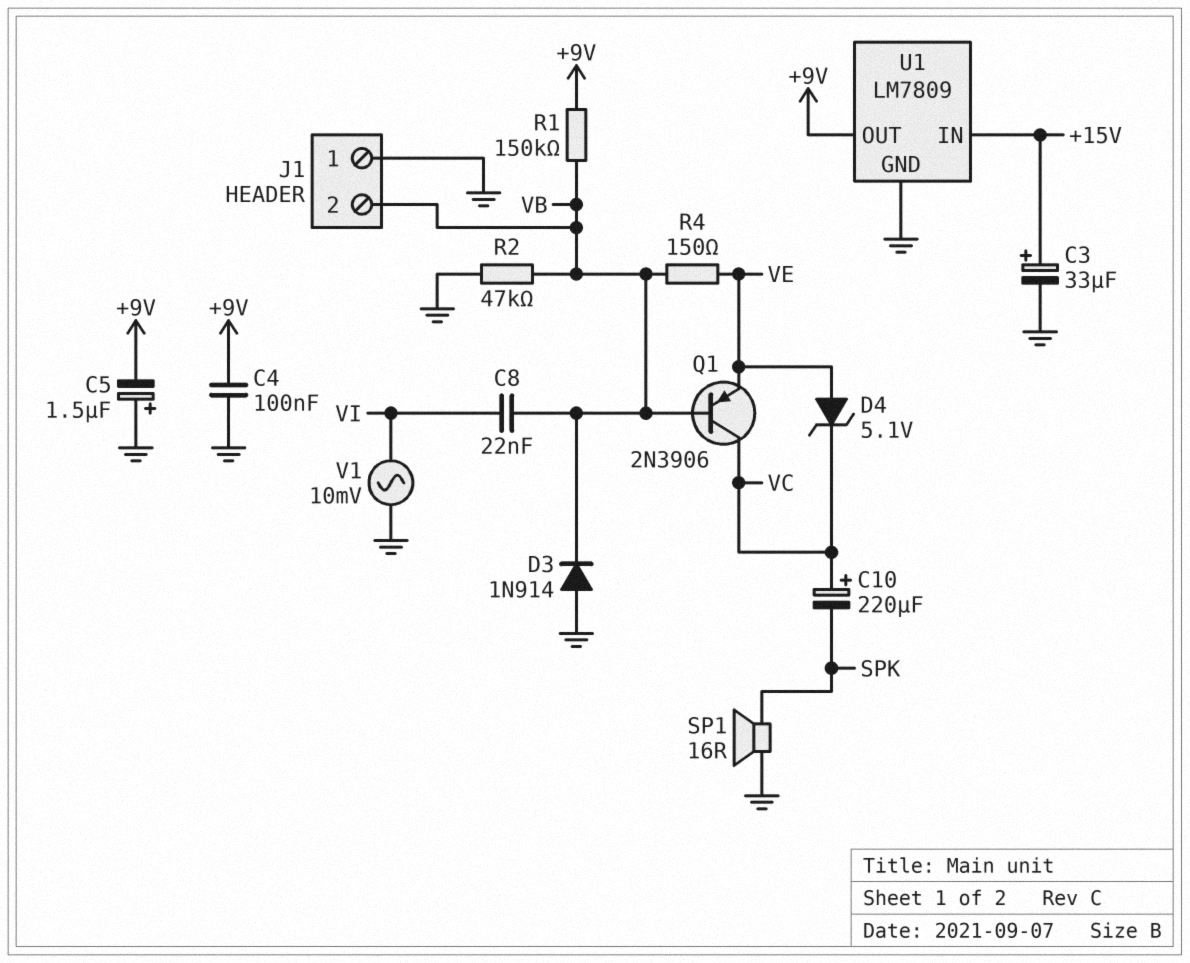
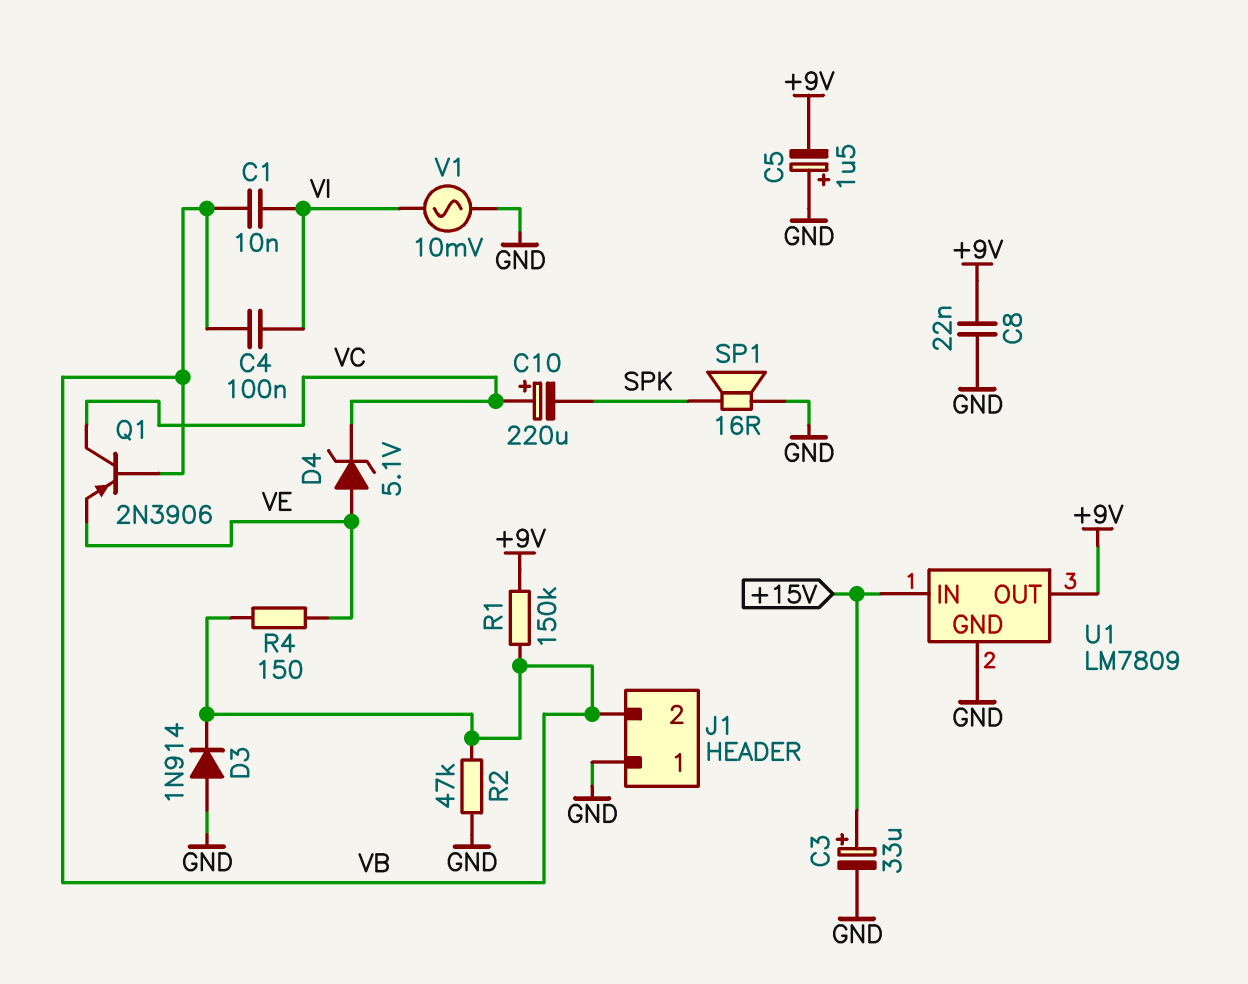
C1: none -> 10nF (VB, VI)
C4: 100nF (+9V, GND) -> 100nF (VB, VI)
C8: 22nF (VB, VI) -> 22nF (+9V, GND)

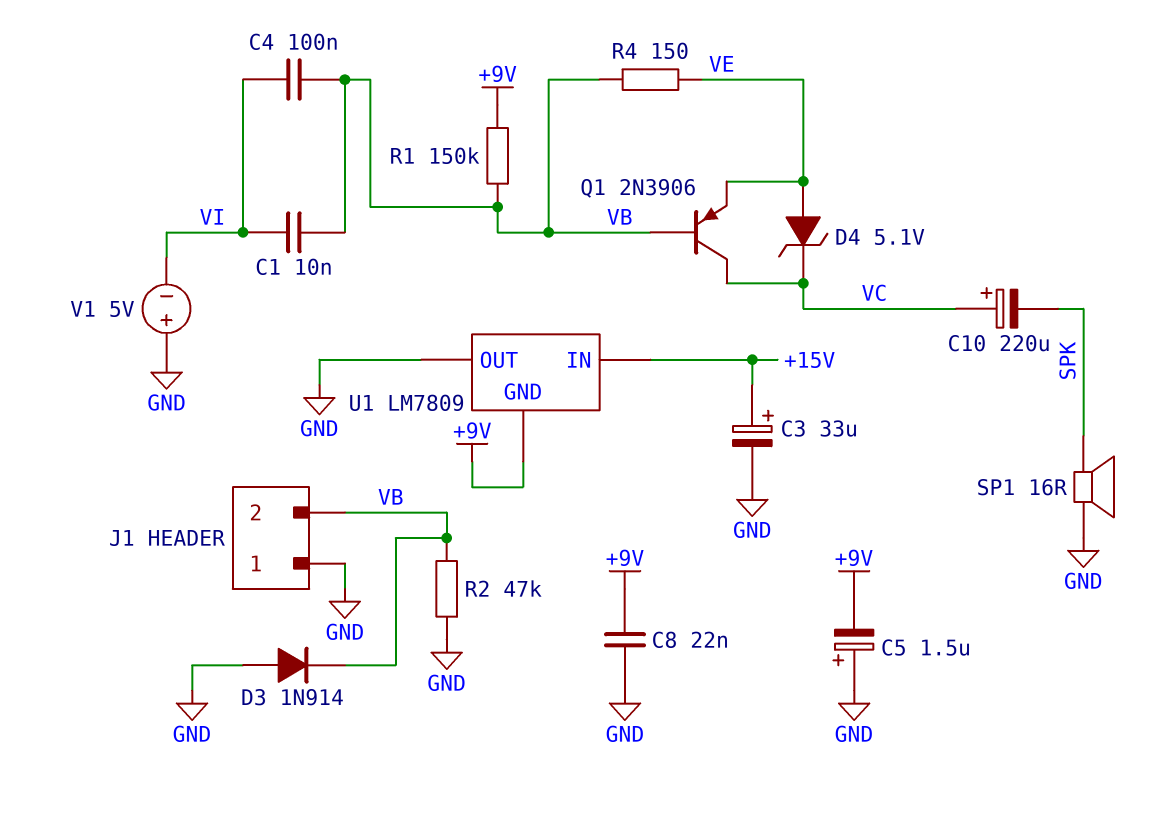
U1 pin GND: GND -> +9V
U1 pin OUT: +9V -> GND
V1: AC 10mV (GND, VI) -> 5V (plus GND, minus VI)

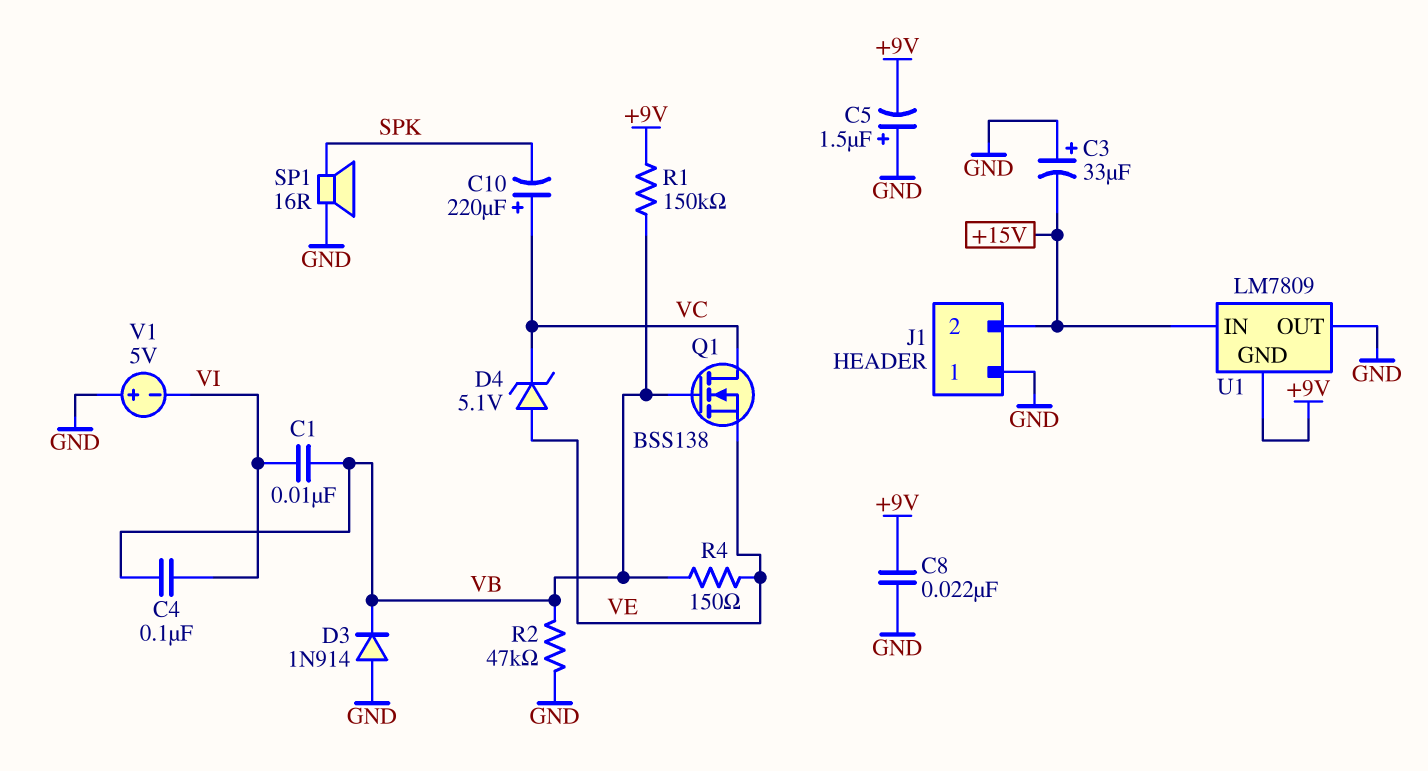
C3: 33uF (plus +15V, minus GND) -> 33uF (plus GND, minus +15V)
J1 pin 2: VB -> +15V
Q1: PNP 2N3906 (B VB, C VC, E VE) -> NMOS BSS138 (G VB, D VC, S VE)

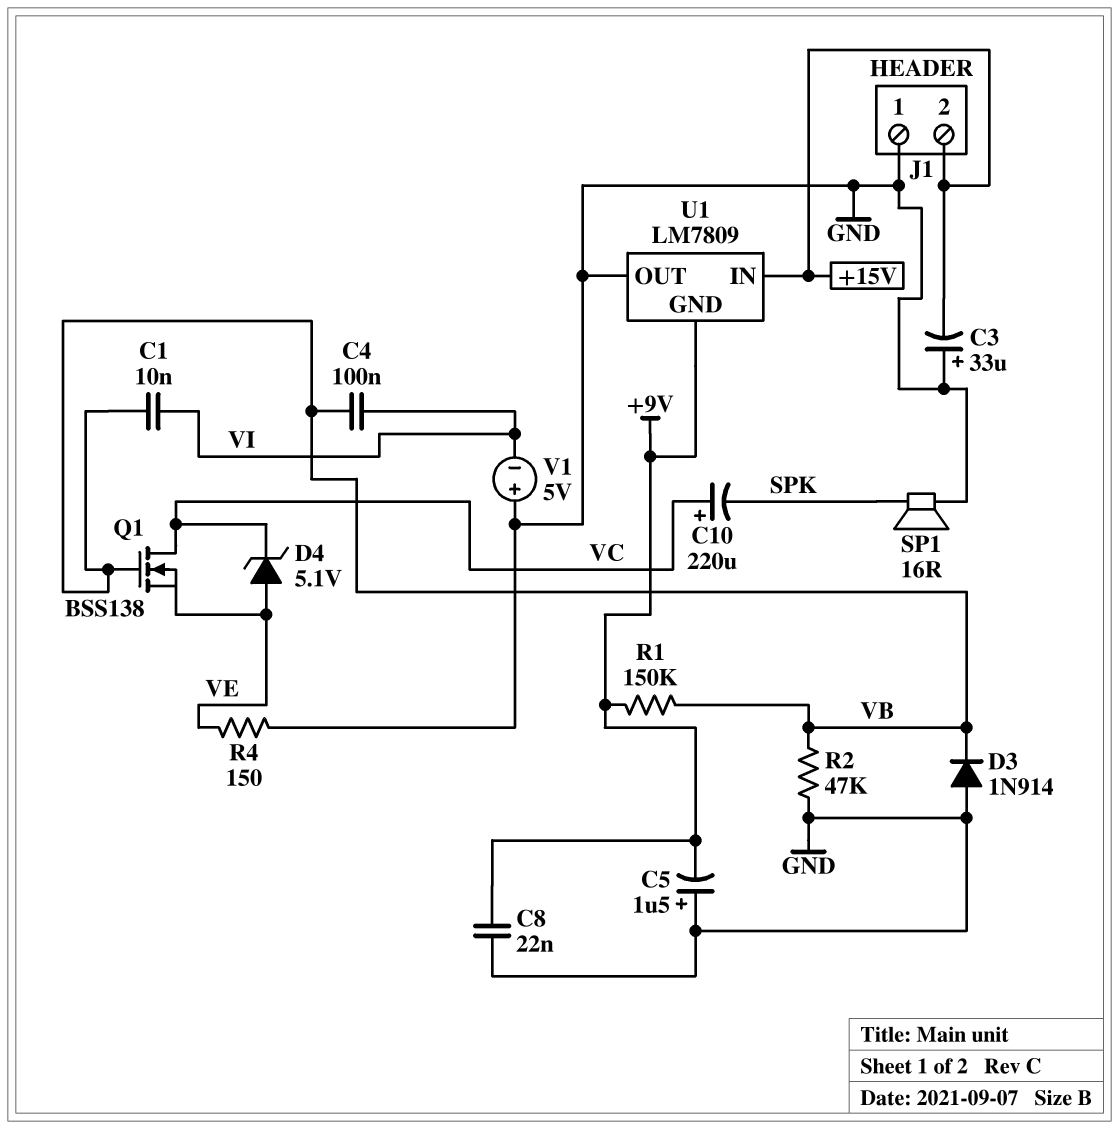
R4: 150 (VB, VE) -> 150 (GND, VE)

